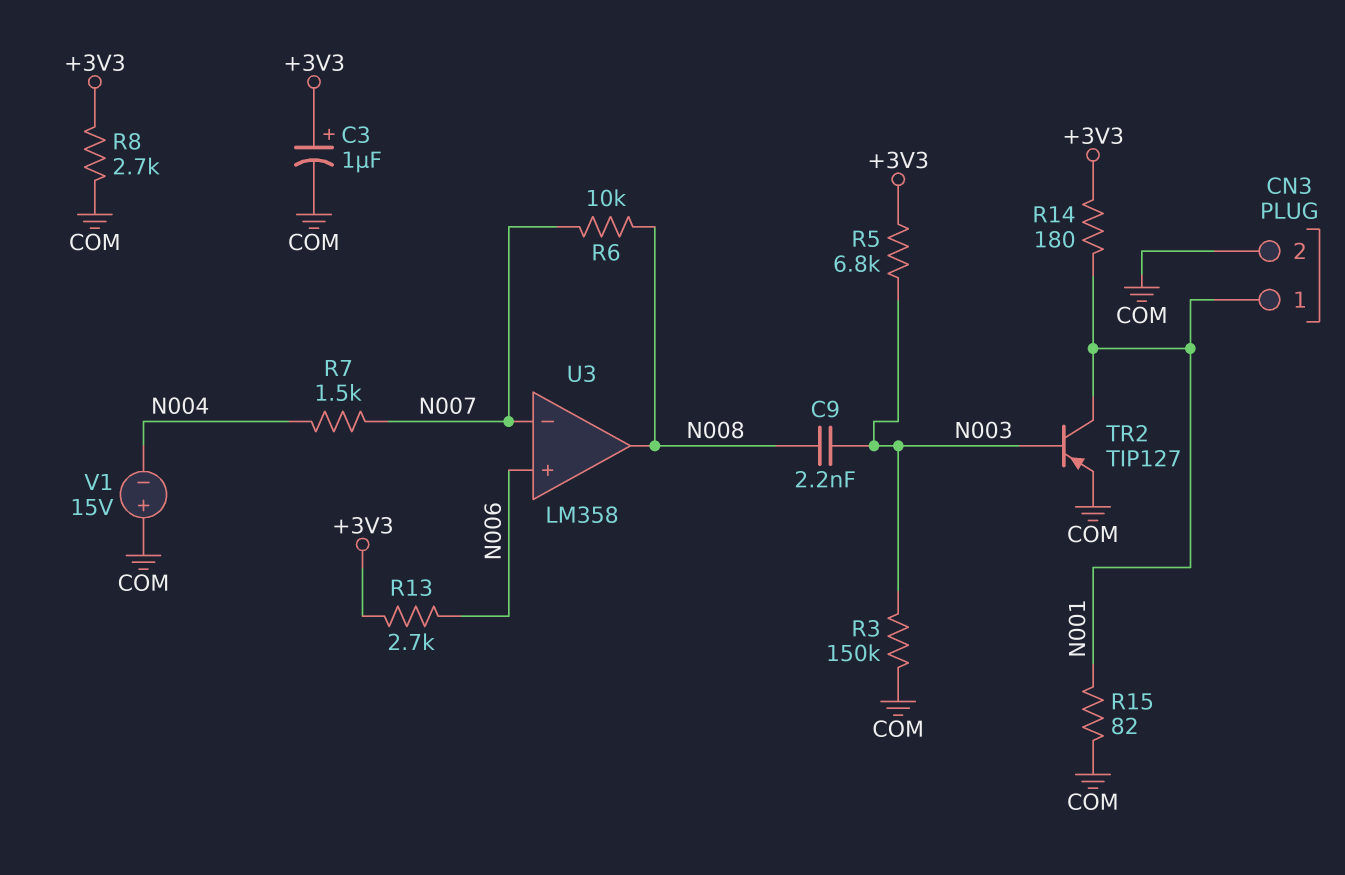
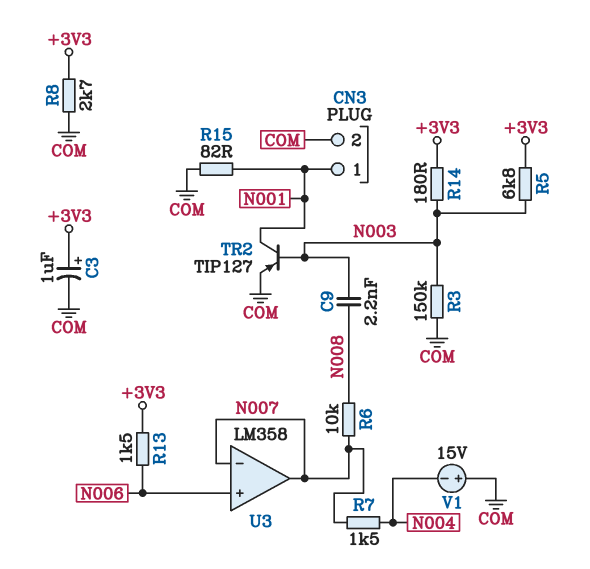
R13: 2.7k (+3V3, N006) -> 1.5k (+3V3, N006)
R14: 180 (+3V3, N001) -> 180 (+3V3, N003)
U3 pin out: N008 -> N007

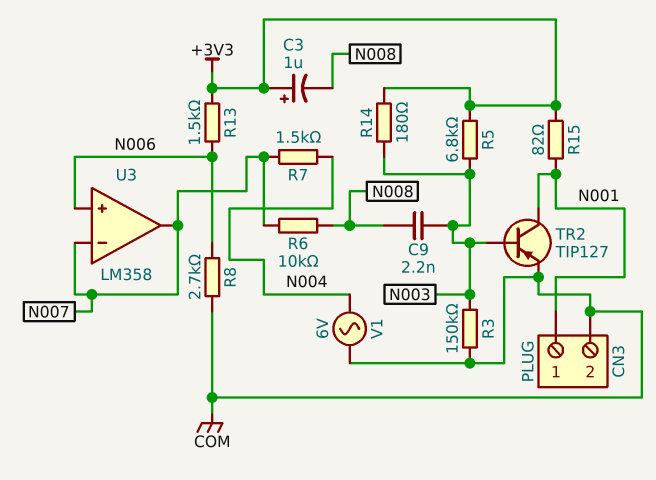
C3: 1uF (plus +3V3, minus COM) -> 1uF (plus +3V3, minus N008)
R8: 2.7k (+3V3, COM) -> 2.7k (COM, N006)
R15: 82 (COM, N001) -> 82 (+3V3, N001)
V1: 15V (plus COM, minus N004) -> AC 6V (COM, N004)

